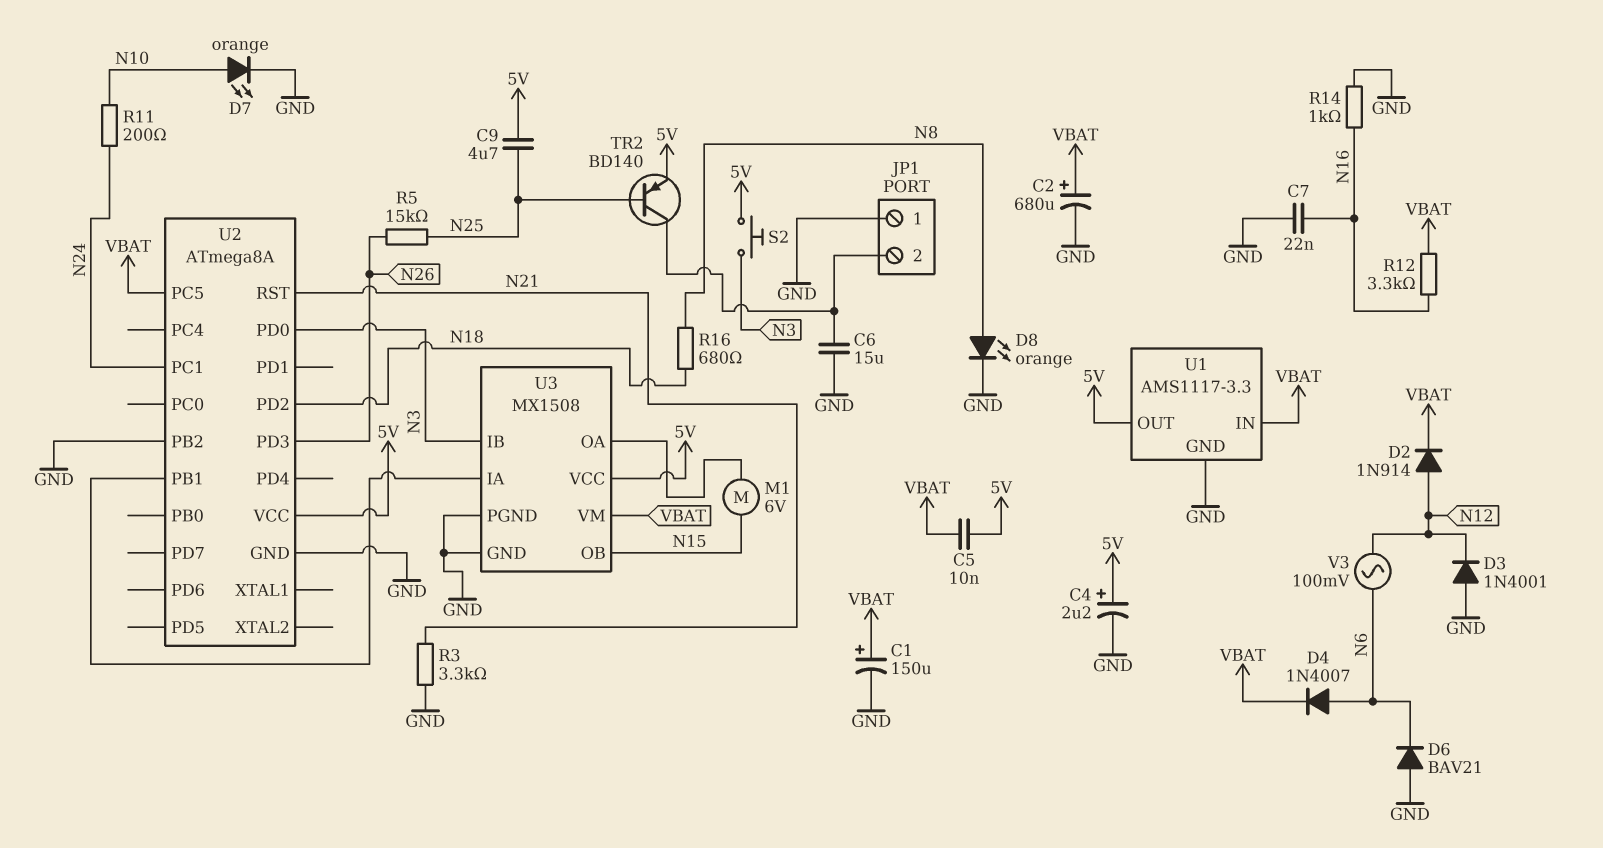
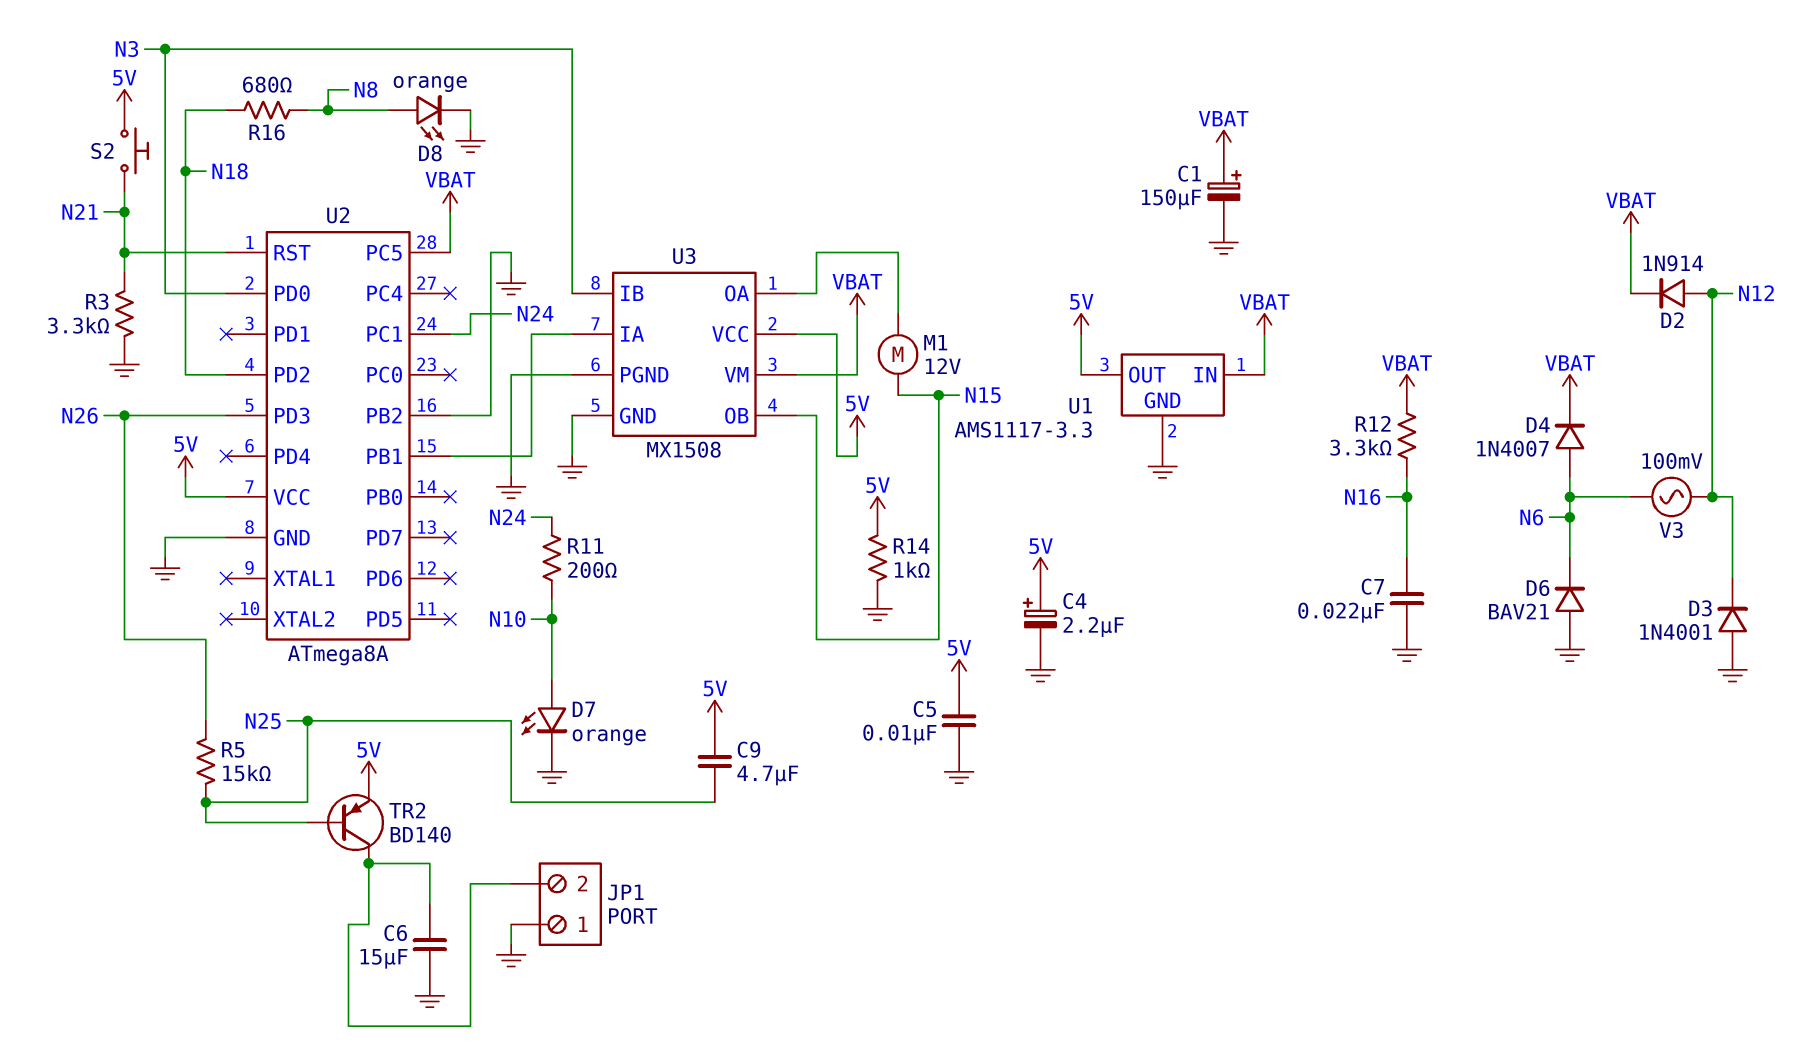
C2: 680uF (plus VBAT, minus GND) -> none
C5: 10nF (5V, VBAT) -> 10nF (5V, GND)
M1: motor 6V (N15, U3/OA) -> motor 12V (N15, U3/OA)
R14: 1k (GND, N16) -> 1k (5V, GND)
S2: button (5V, N3) -> button (5V, N21)

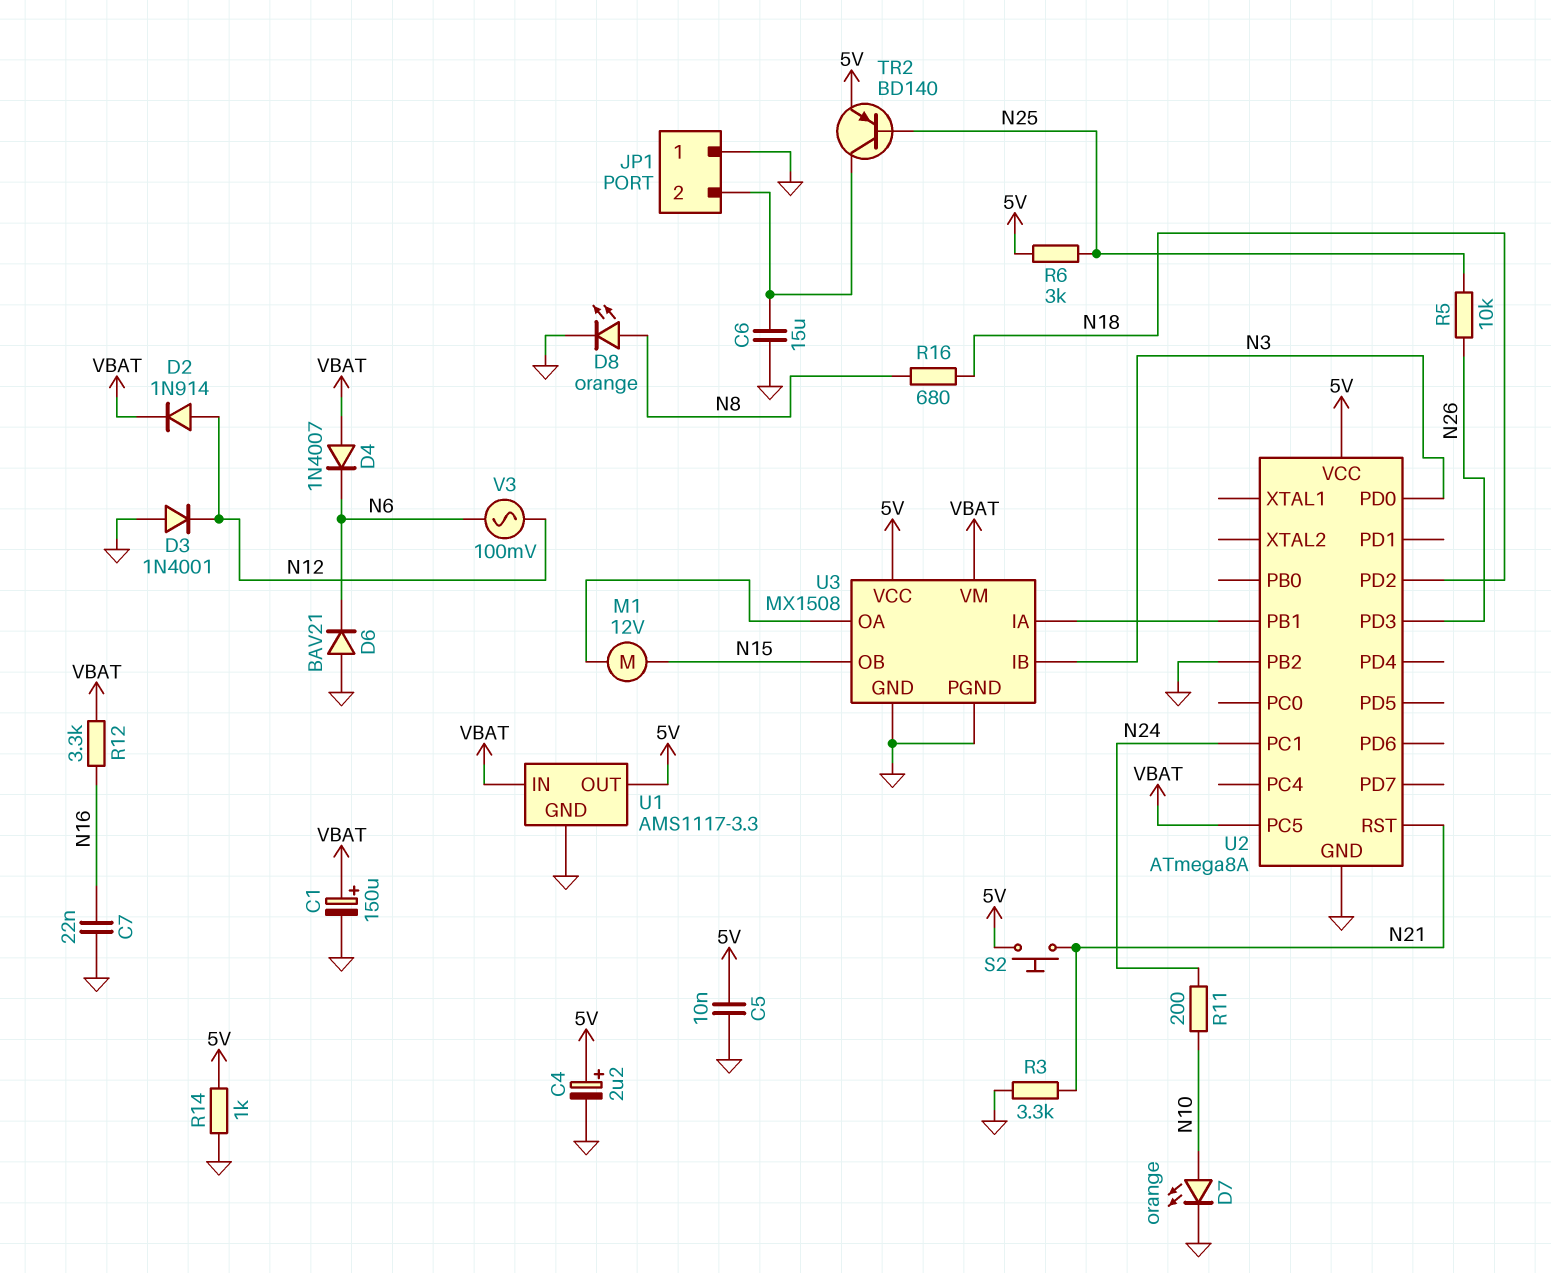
C9: 4.7uF (5V, N25) -> none
D4: diode 1N4007 (A N6, K VBAT) -> diode 1N4007 (A VBAT, K N6)
R5: 15k (N25, N26) -> 10k (N25, N26)
R6: none -> 3k (5V, N25)

